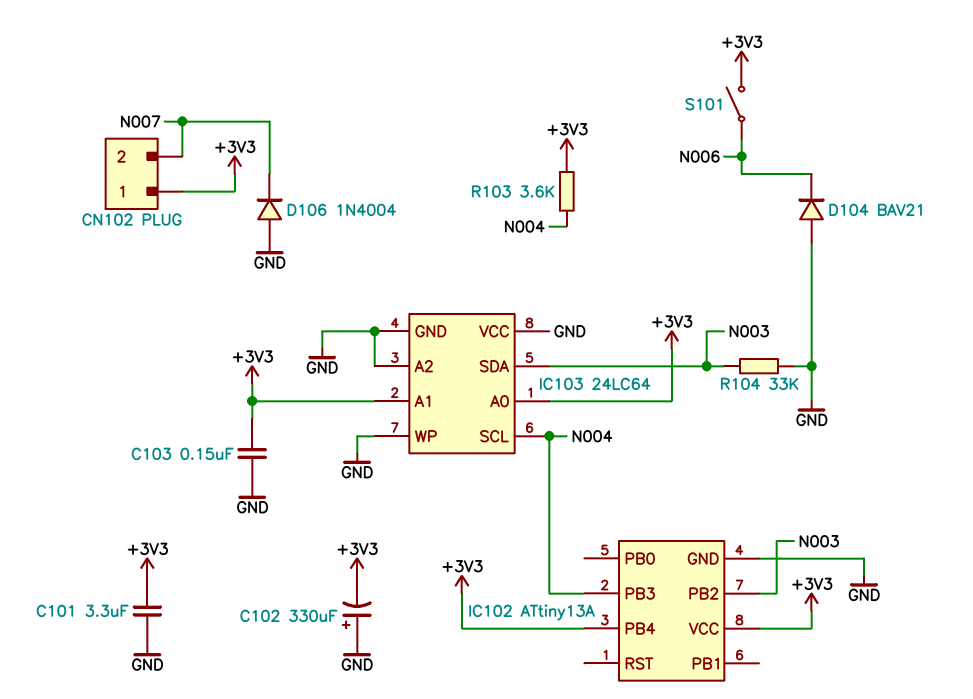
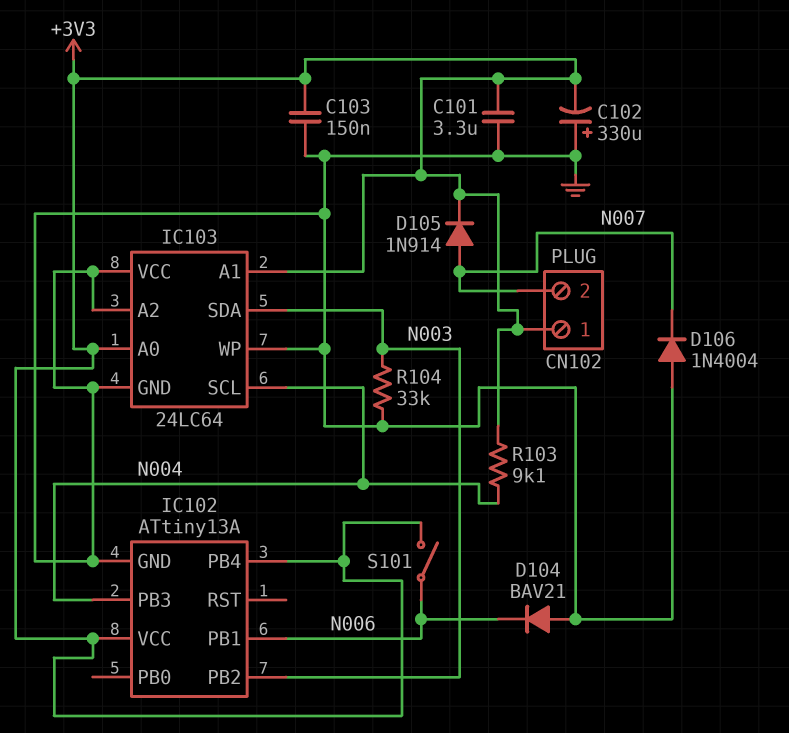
D105: none -> diode 1N914 (A N007, K +3V3)
IC102 pin PB1: none -> N006
R103: 3.6k (+3V3, N004) -> 9.1k (+3V3, N004)

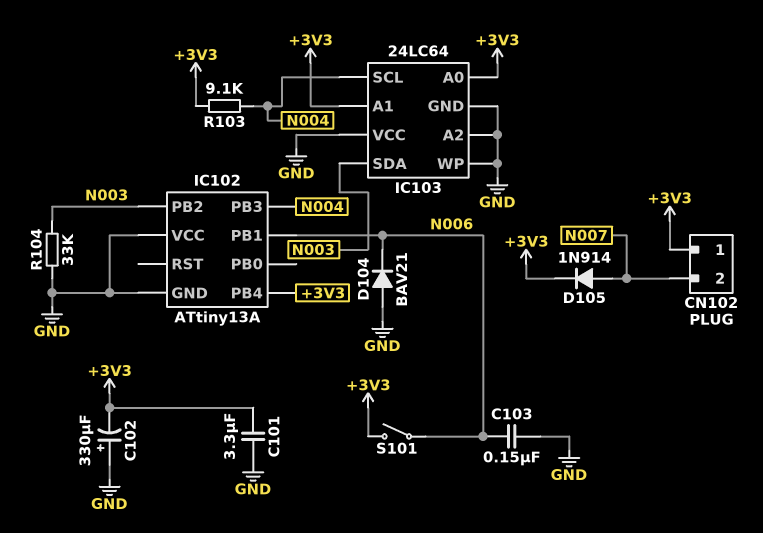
C103: 150nF (+3V3, GND) -> 150nF (GND, N006)
D106: diode 1N4004 (A GND, K N007) -> none
IC102 pin VCC: +3V3 -> GND

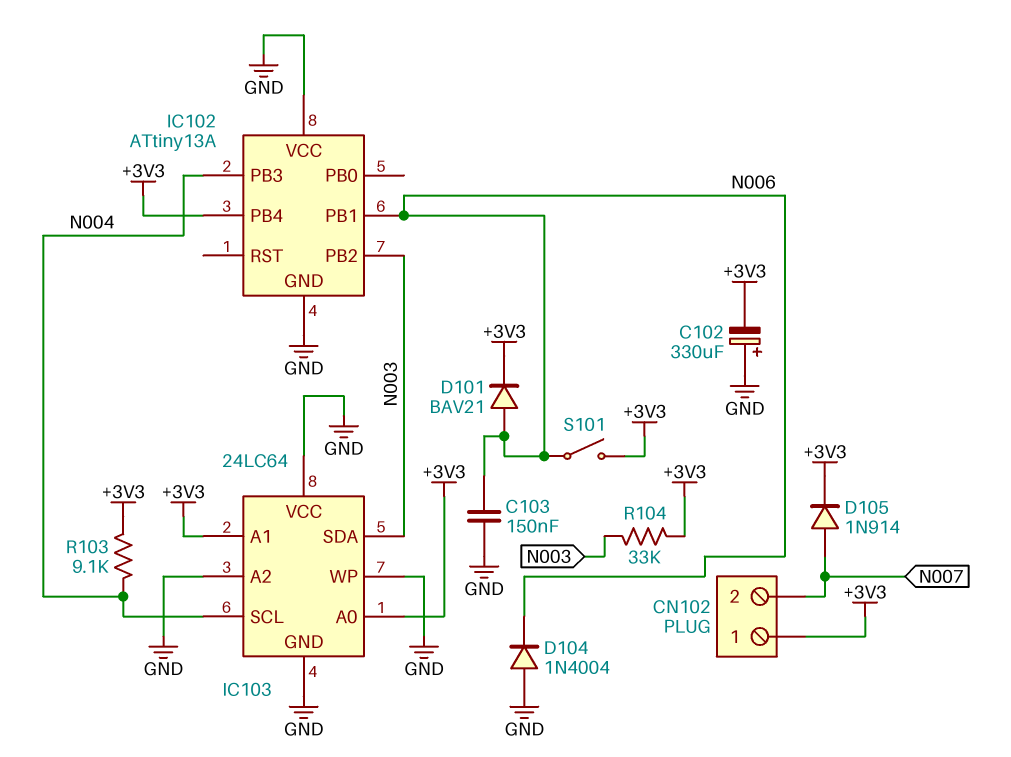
C101: 3.3uF (+3V3, GND) -> none
D101: none -> diode BAV21 (A N006, K +3V3)
D104: diode BAV21 (A GND, K N006) -> diode 1N4004 (A GND, K N006)
R104: 33k (GND, N003) -> 33k (+3V3, N003)

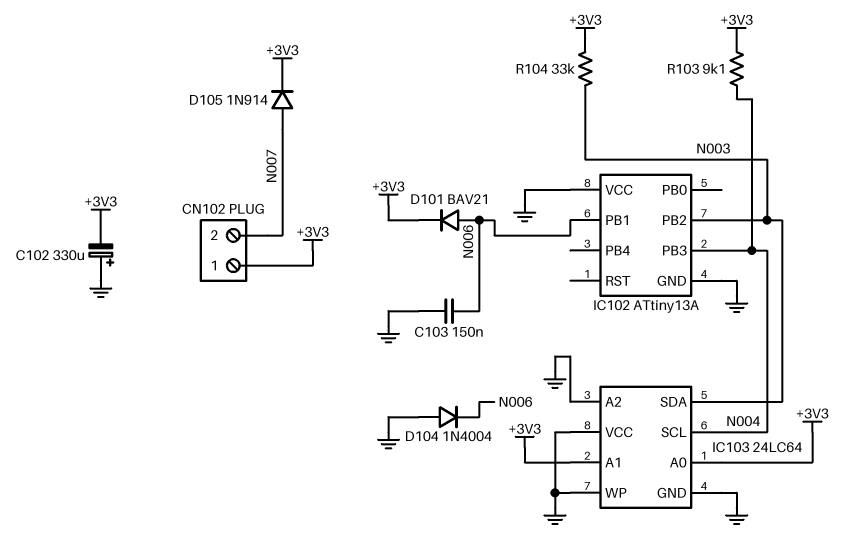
IC102 pin PB4: +3V3 -> none
S101: switch (+3V3, N006) -> none

